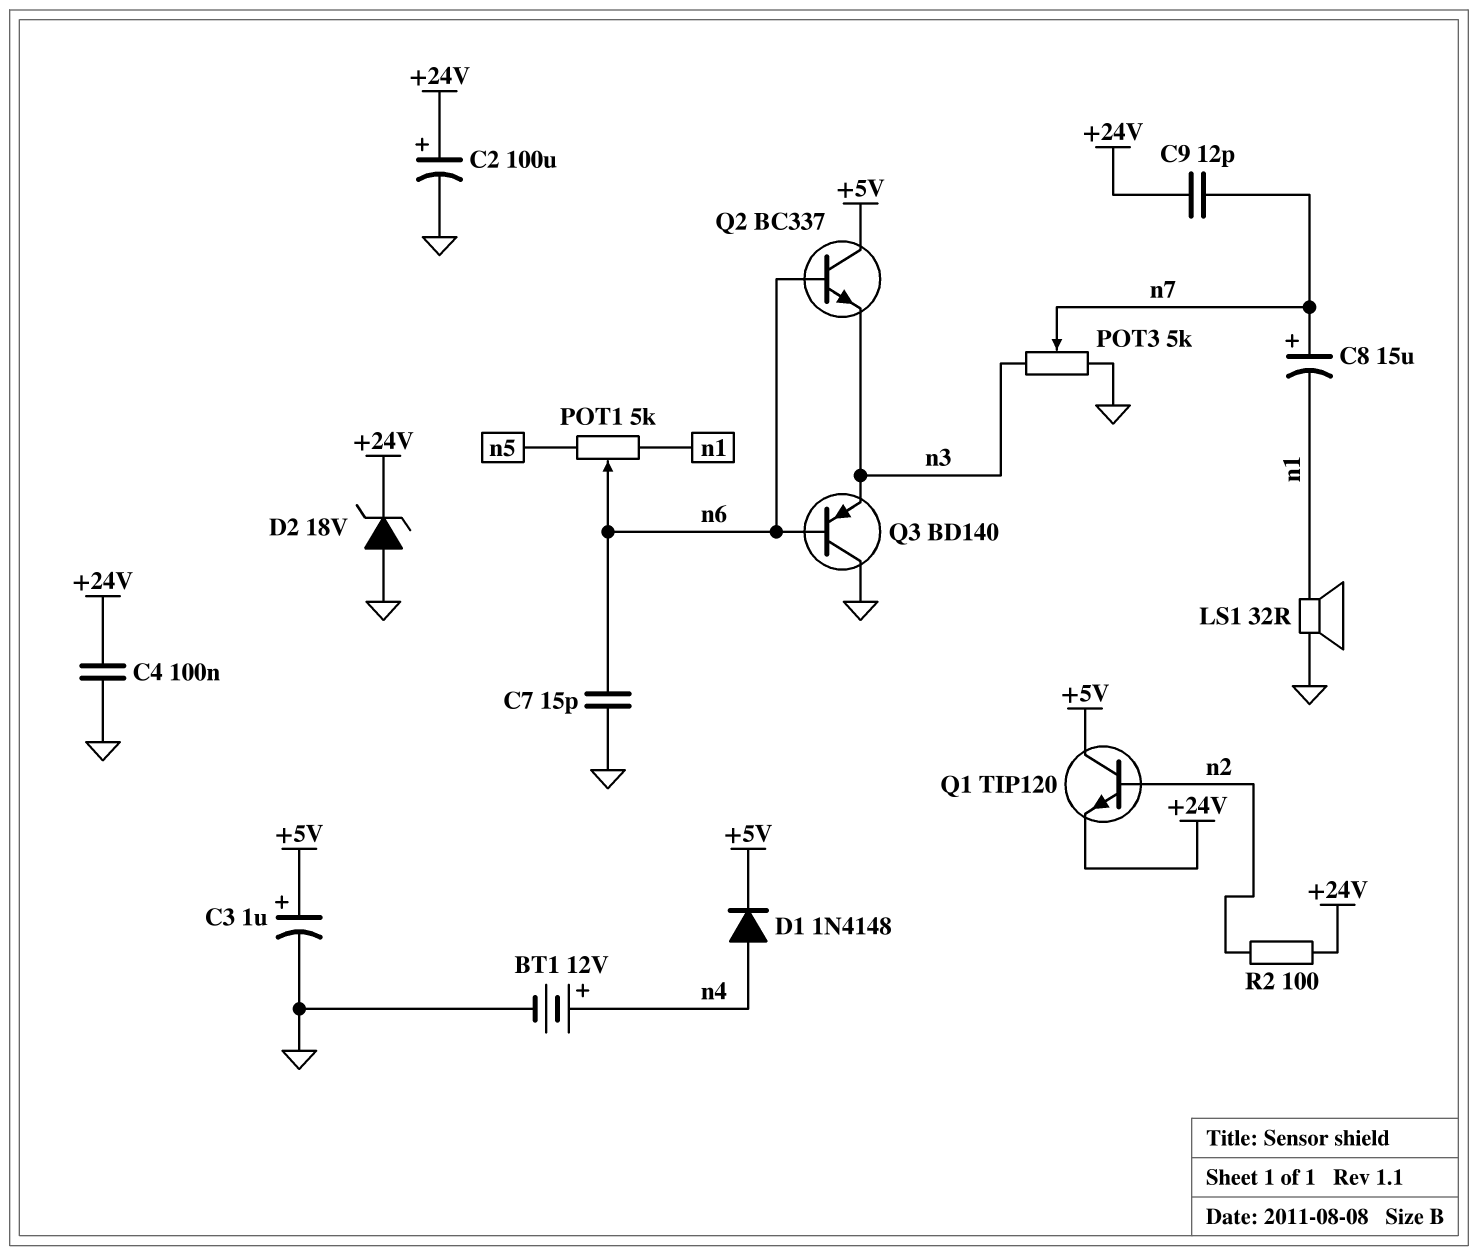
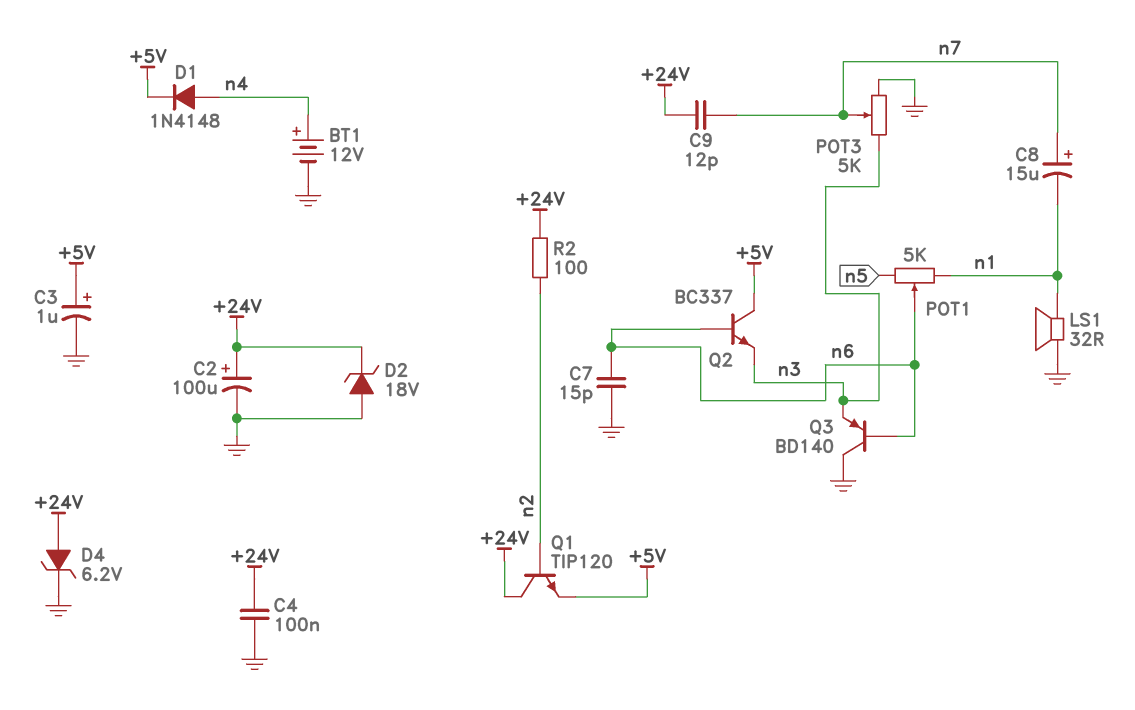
D4: none -> zener 6.2V (A +24V, K GND)
Q1: NPN TIP120 (B n2, C +5V, E +24V) -> NPN TIP120 (B n2, C +24V, E +5V)

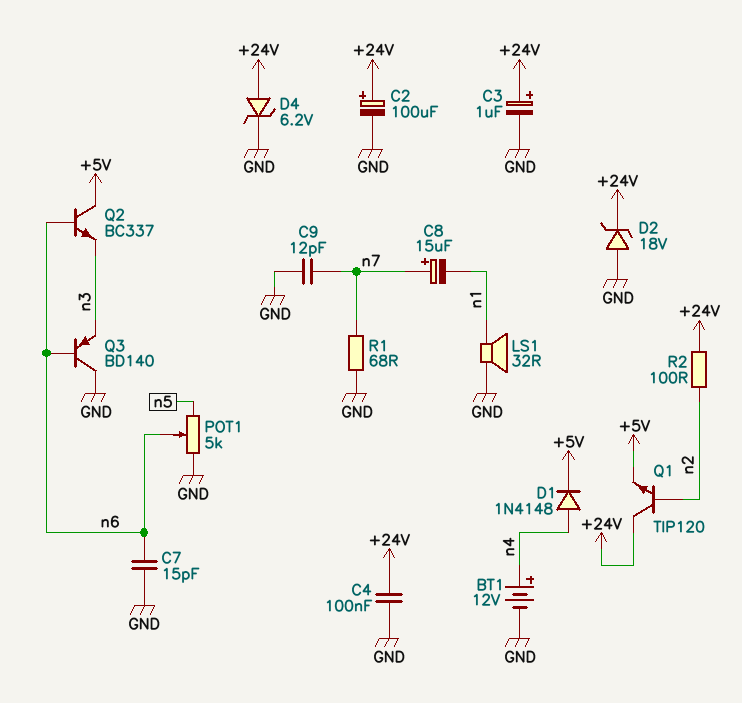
C3: 1uF (plus +5V, minus GND) -> 1uF (plus +24V, minus GND)
C9: 12pF (+24V, n7) -> 12pF (GND, n7)
POT1: 5k (n1, n5, wiper n6) -> 5k (GND, n5, wiper n6)
POT3: 5k (GND, n3, wiper n7) -> none
R1: none -> 68 (GND, n7)

